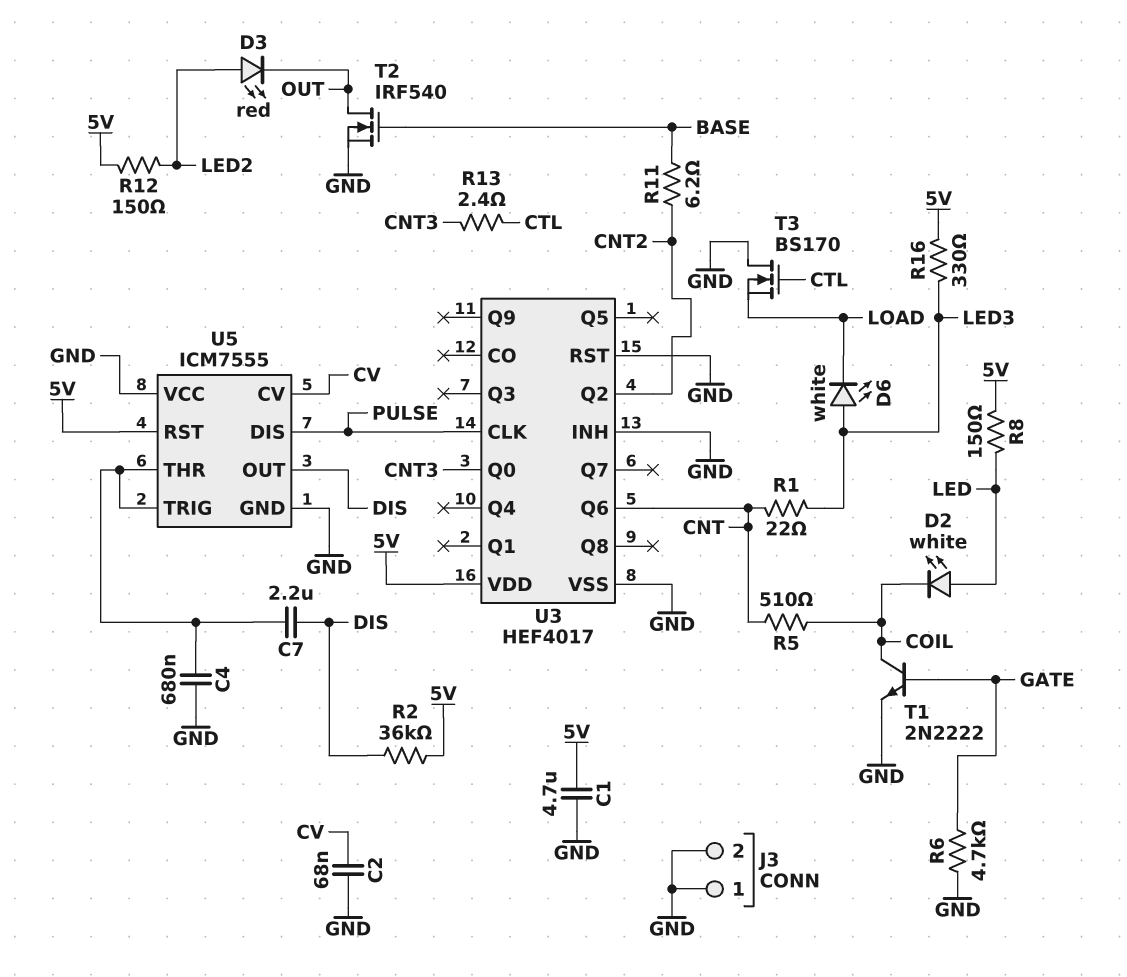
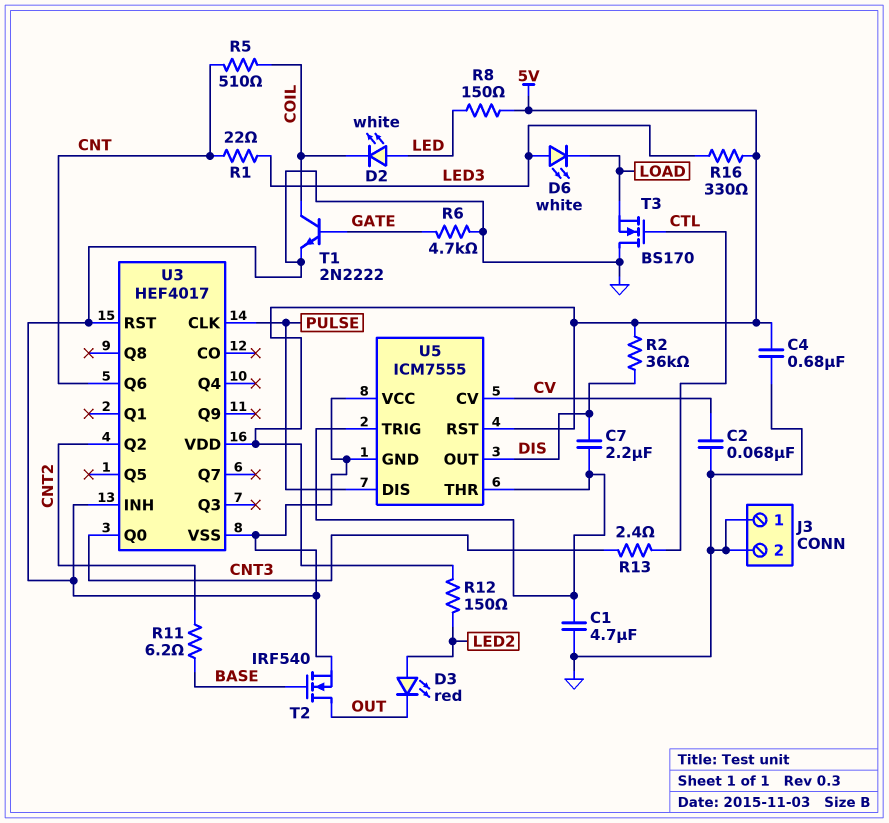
C1: 4.7uF (5V, GND) -> 4.7uF (GND, U5/THR)
C4: 680nF (GND, U5/THR) -> 680nF (5V, GND)

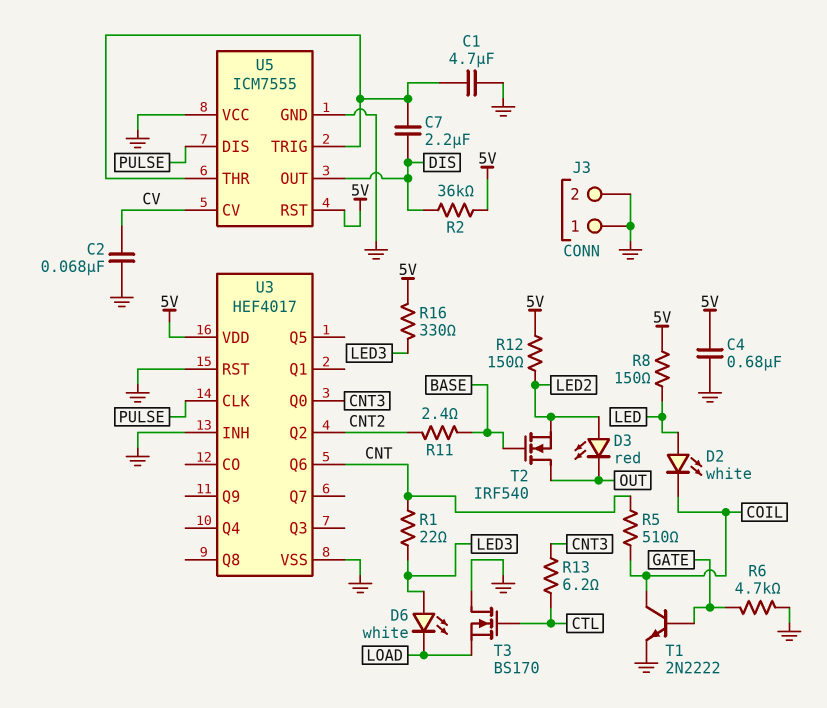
R11: 6.2 (BASE, CNT2) -> 2.4 (BASE, CNT2)
R13: 2.4 (CNT3, CTL) -> 6.2 (CNT3, CTL)
T2: NMOS IRF540 (G BASE, D OUT, S GND) -> NMOS IRF540 (G BASE, D OUT, S LED2)

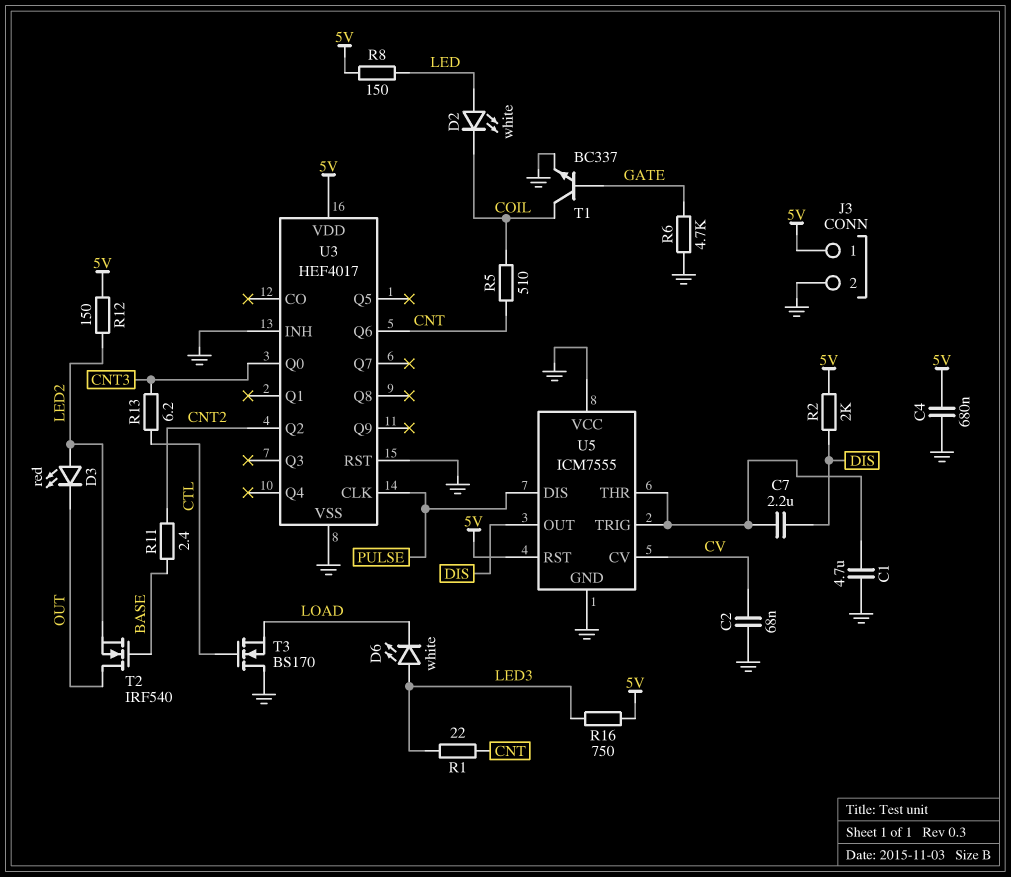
J3 pin 1: GND -> 5V
R2: 36k (5V, DIS) -> 2k (5V, DIS)
R16: 330 (5V, LED3) -> 750 (5V, LED3)
T1: NPN 2N2222 (B GATE, C COIL, E GND) -> NPN BC337 (B GATE, C COIL, E GND)

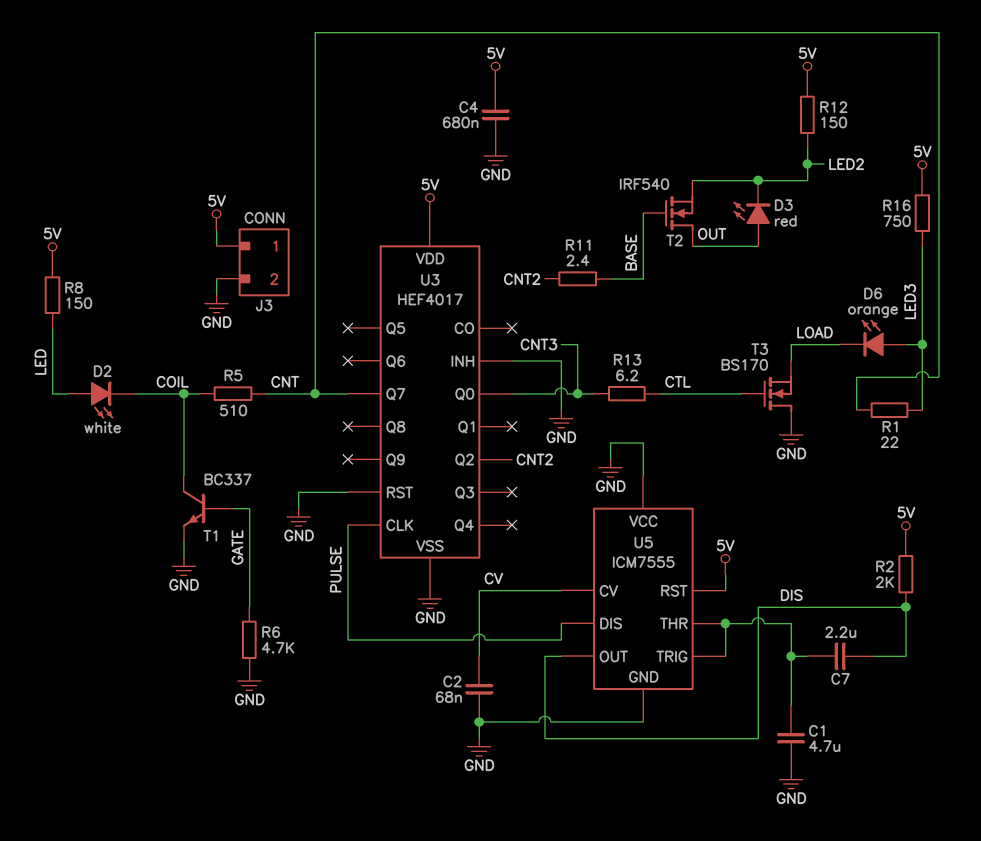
D3: LED red (A LED2, K OUT) -> LED red (A OUT, K LED2)
D6: LED white (A LED3, K LOAD) -> LED orange (A LED3, K LOAD)
U3 pin Q6: CNT -> none
U3 pin Q7: none -> CNT

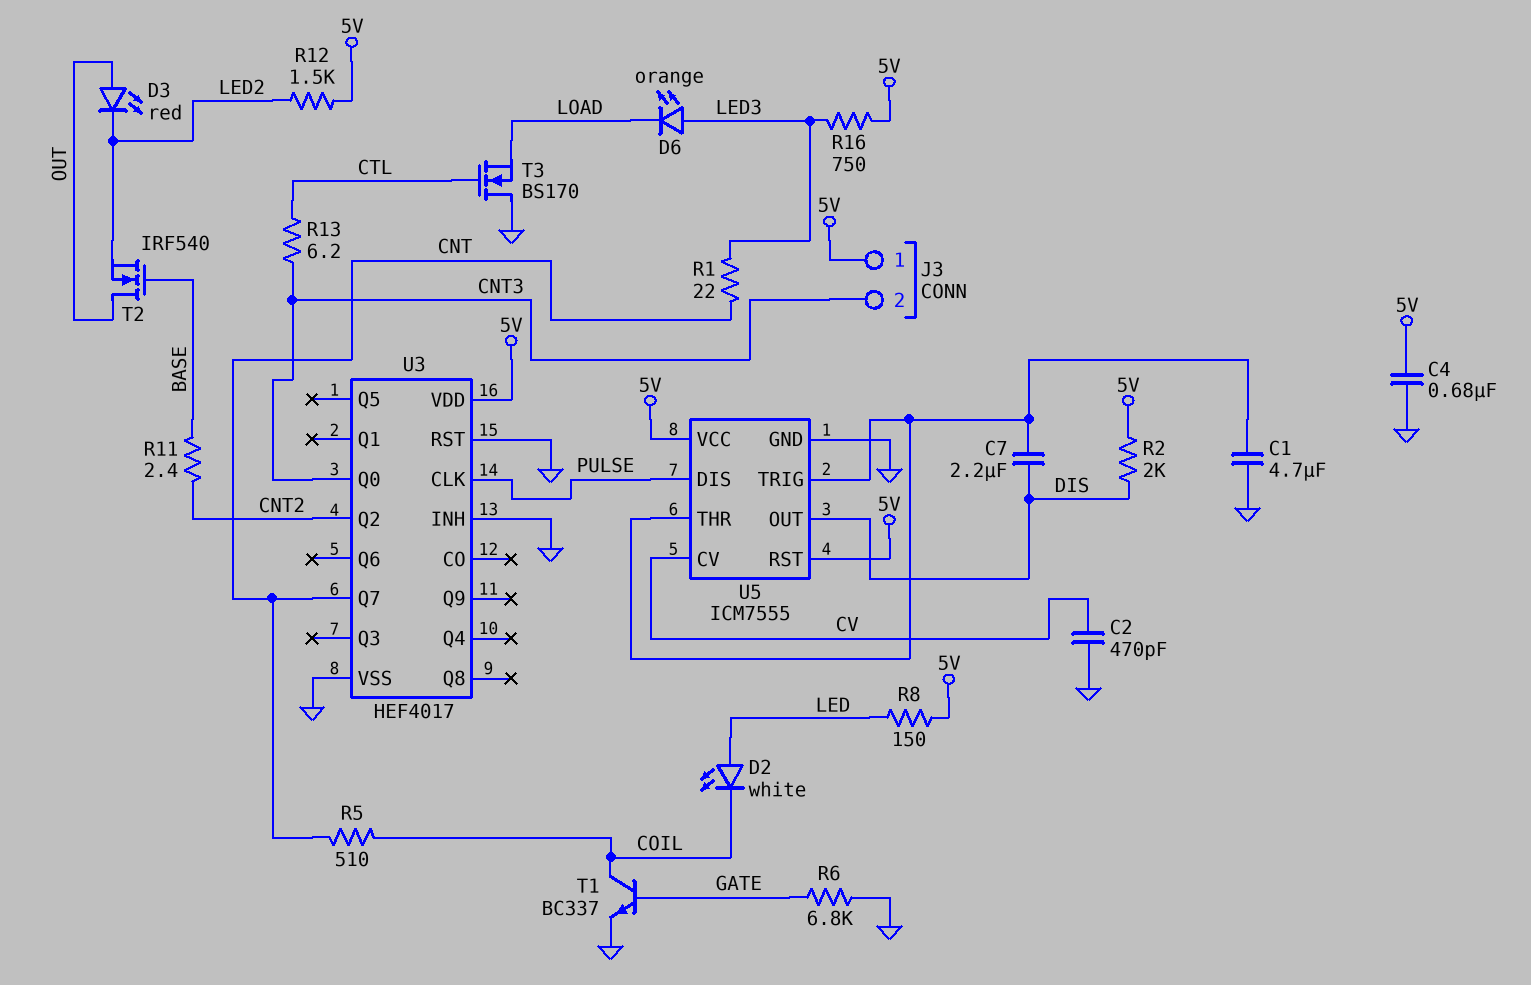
C2: 68nF (CV, GND) -> 470pF (CV, GND)
J3 pin 2: GND -> CNT3
R6: 4.7k (GATE, GND) -> 6.8k (GATE, GND)
R12: 150 (5V, LED2) -> 1.5k (5V, LED2)
U5 pin VCC: GND -> 5V

